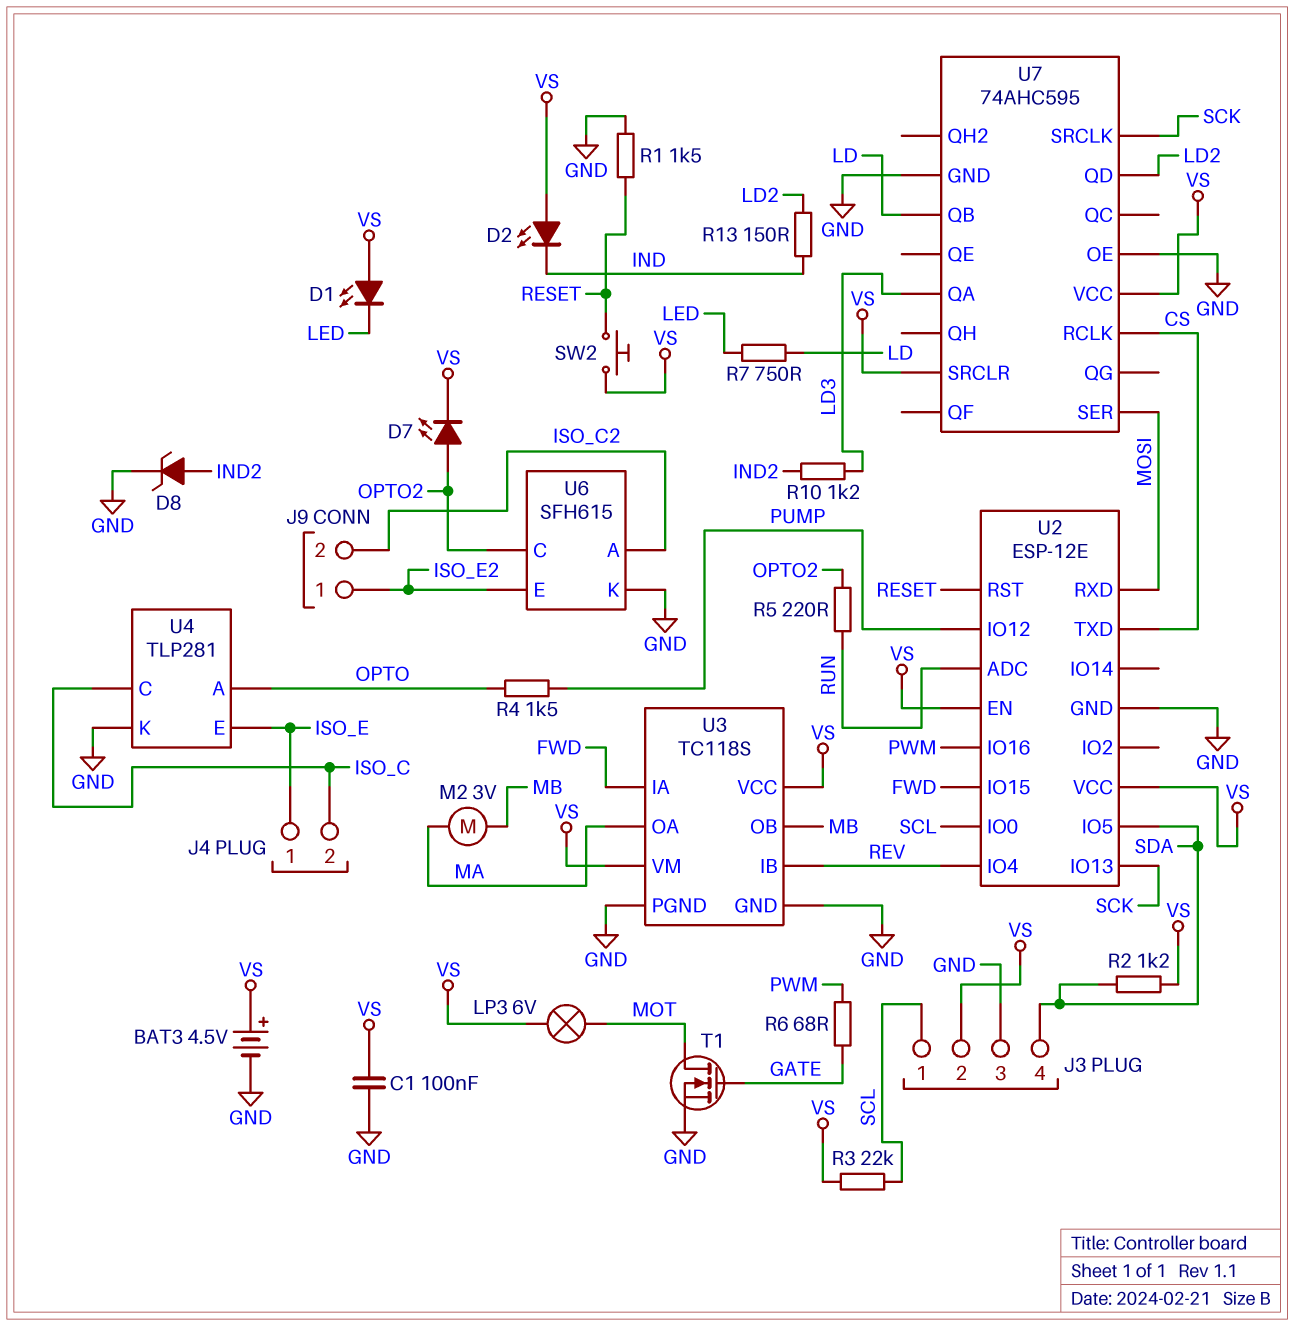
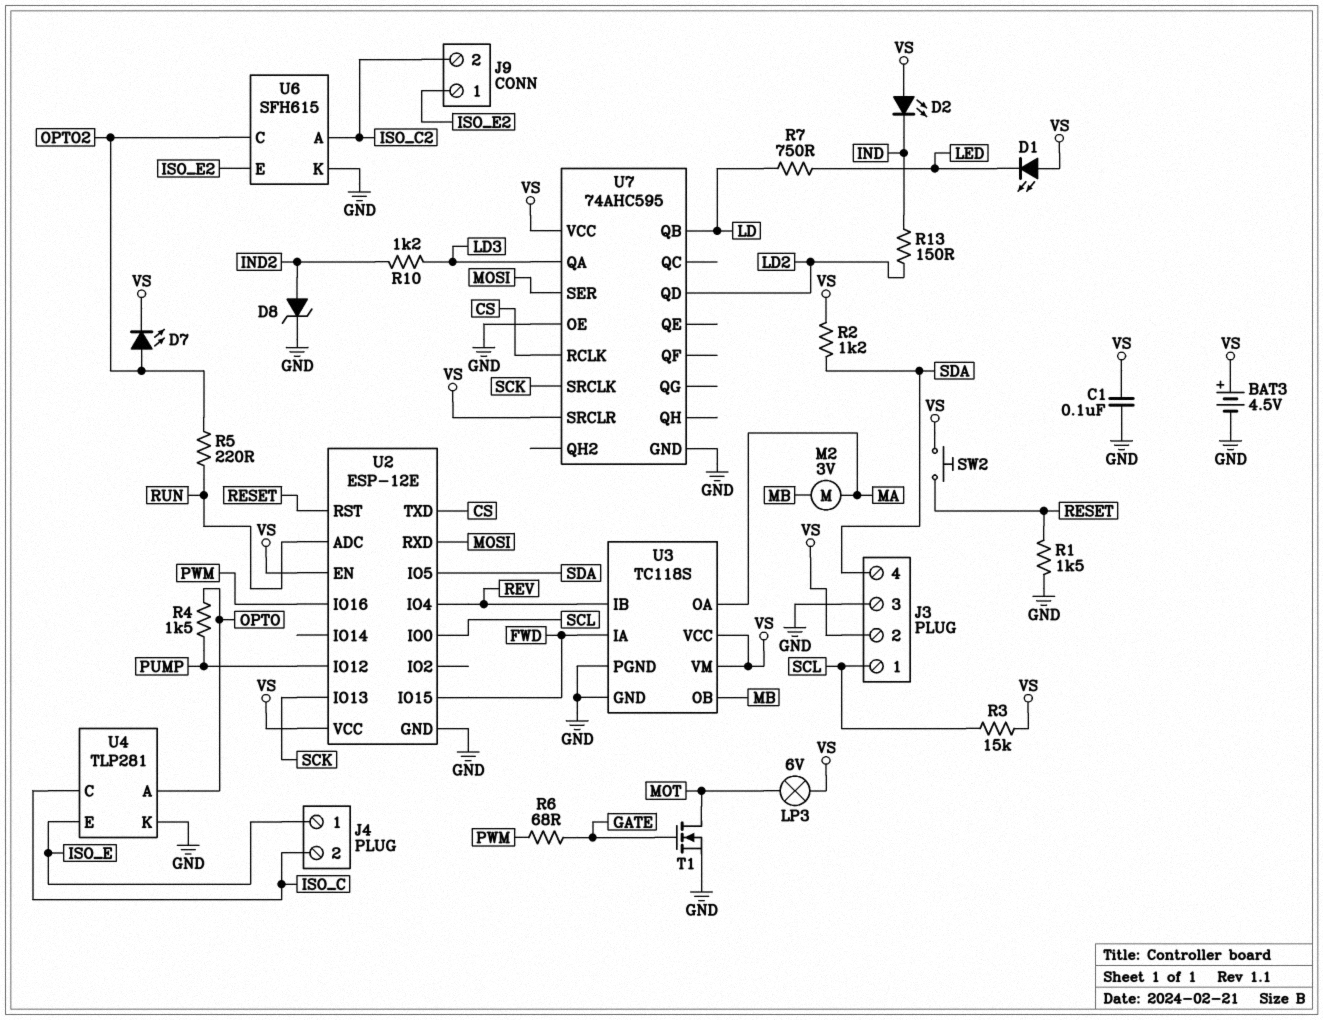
R3: 22k (SCL, VS) -> 15k (SCL, VS)

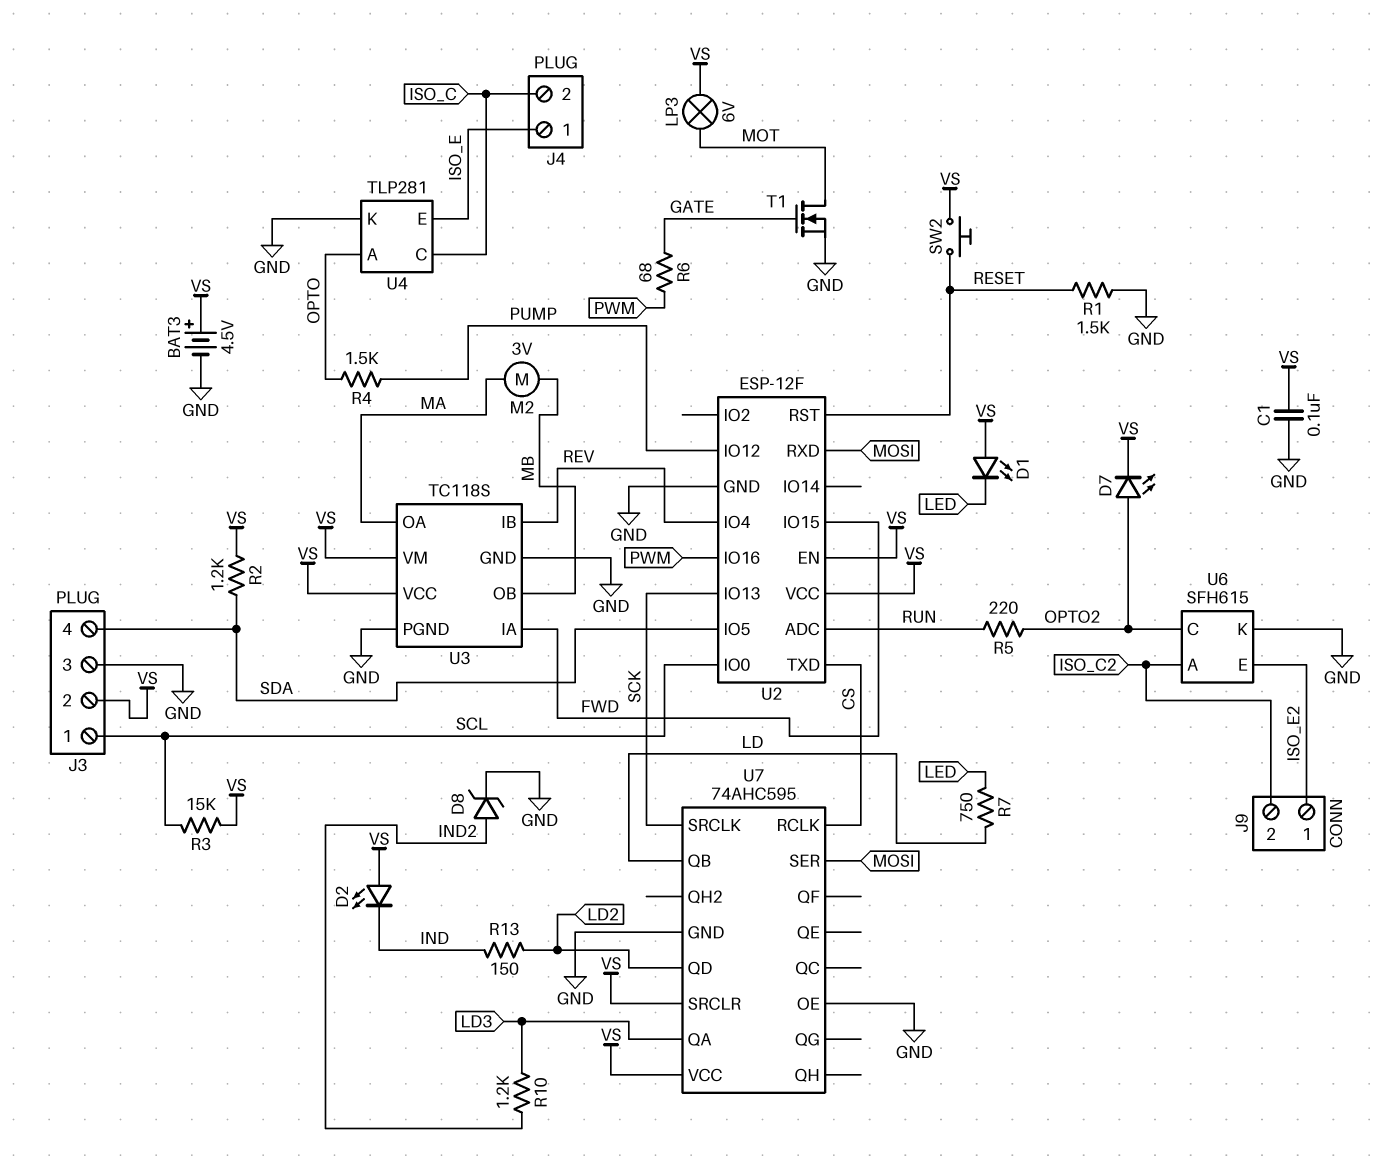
U2: ESP-12E -> ESP-12F

